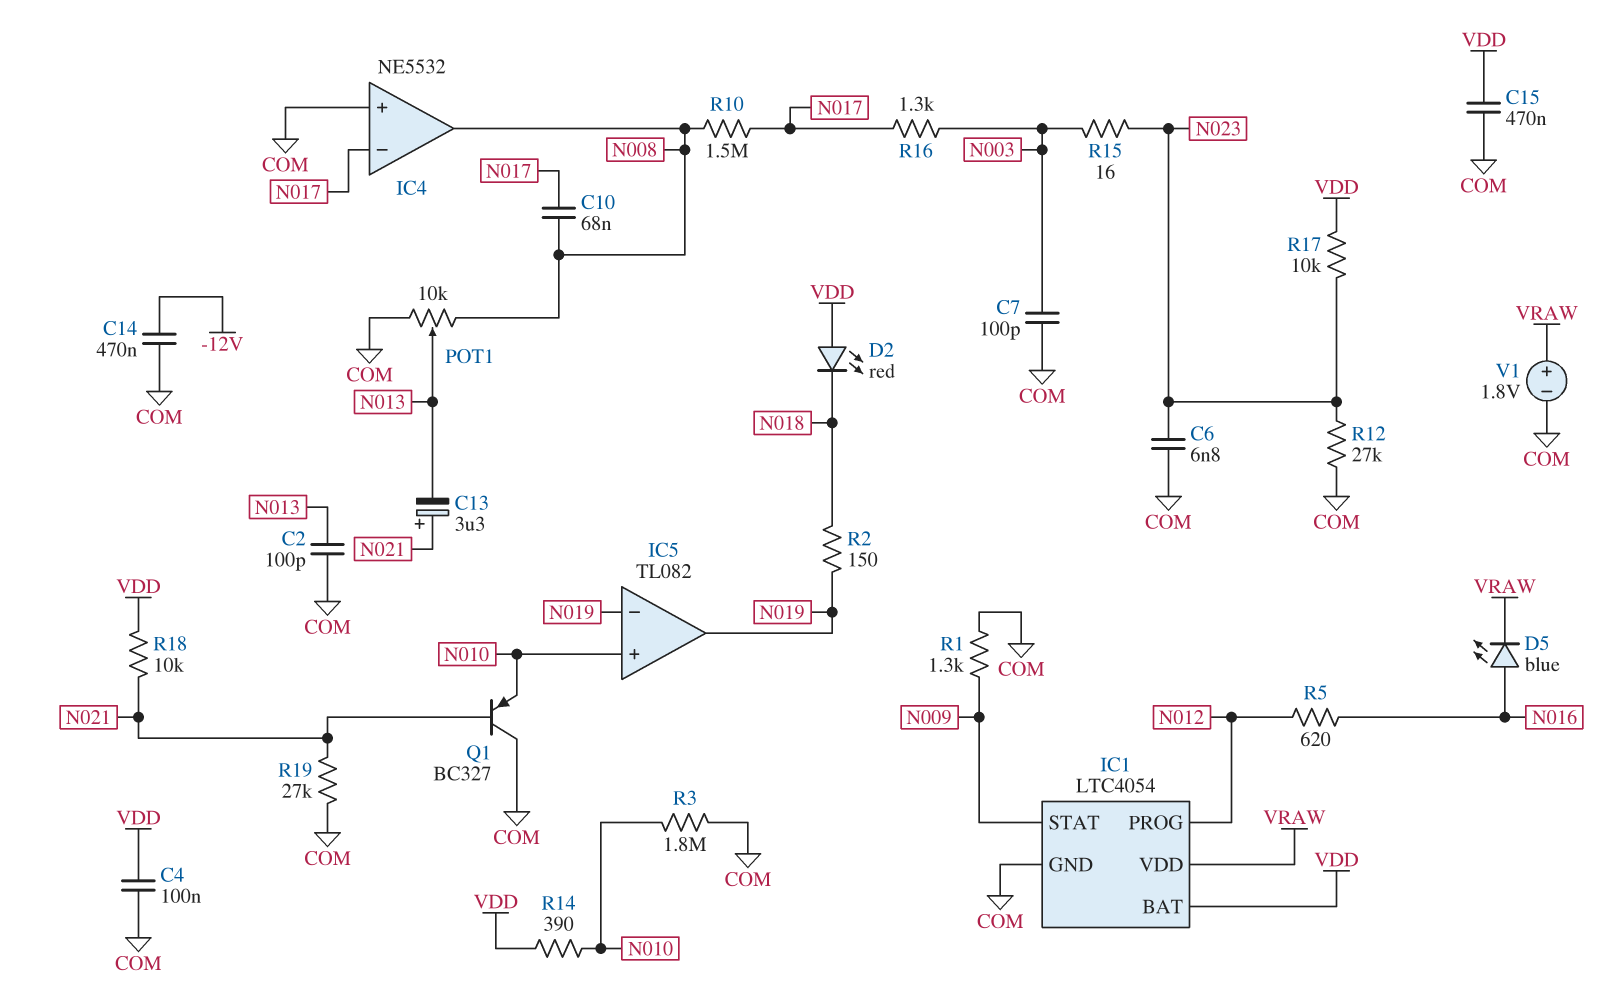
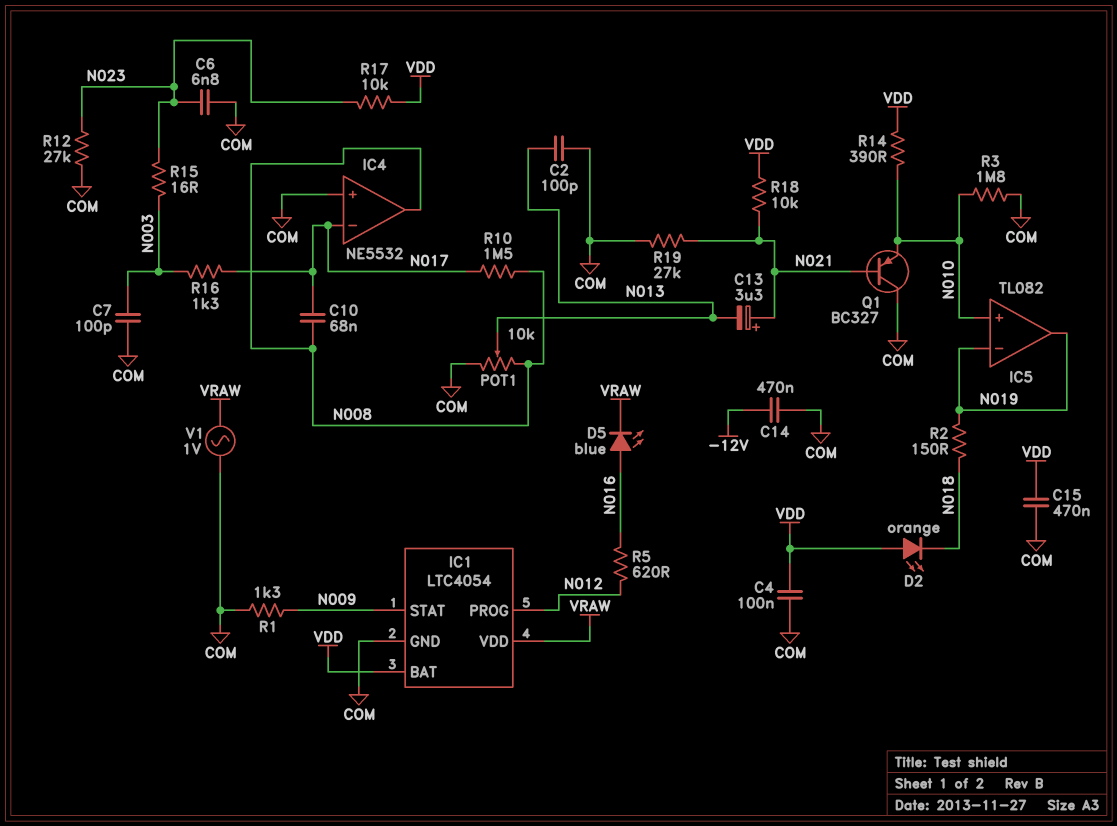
D2: LED red (A VDD, K N018) -> LED orange (A VDD, K N018)
V1: 1.8V (plus VRAW, minus COM) -> AC 1V (COM, VRAW)

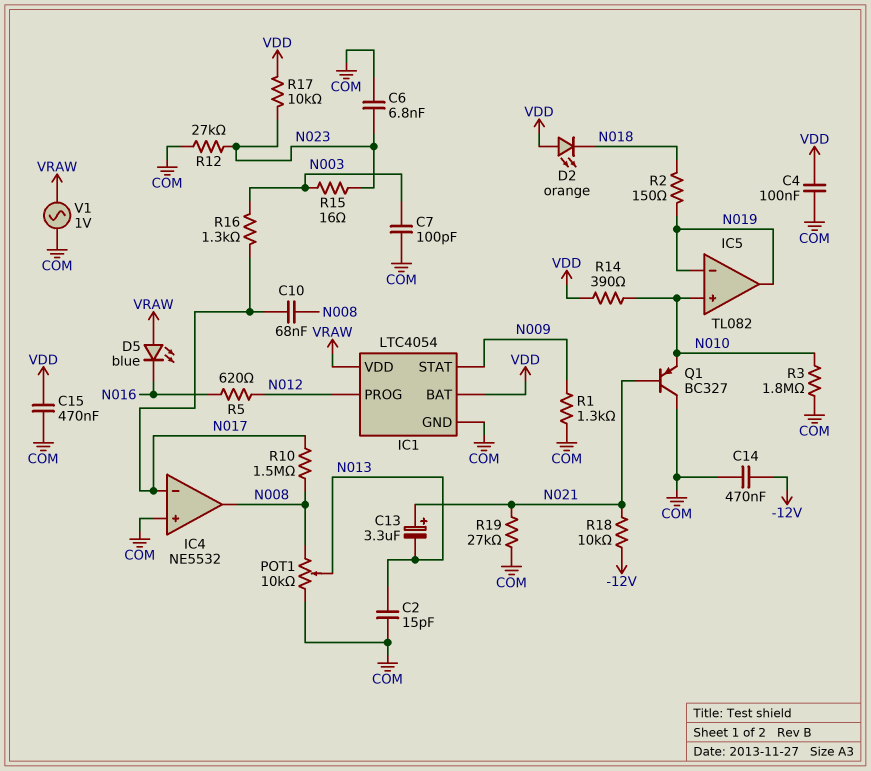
C2: 100pF (COM, N013) -> 15pF (COM, N013)
D5: LED blue (A N016, K VRAW) -> LED blue (A VRAW, K N016)
R18: 10k (N021, VDD) -> 10k (-12V, N021)

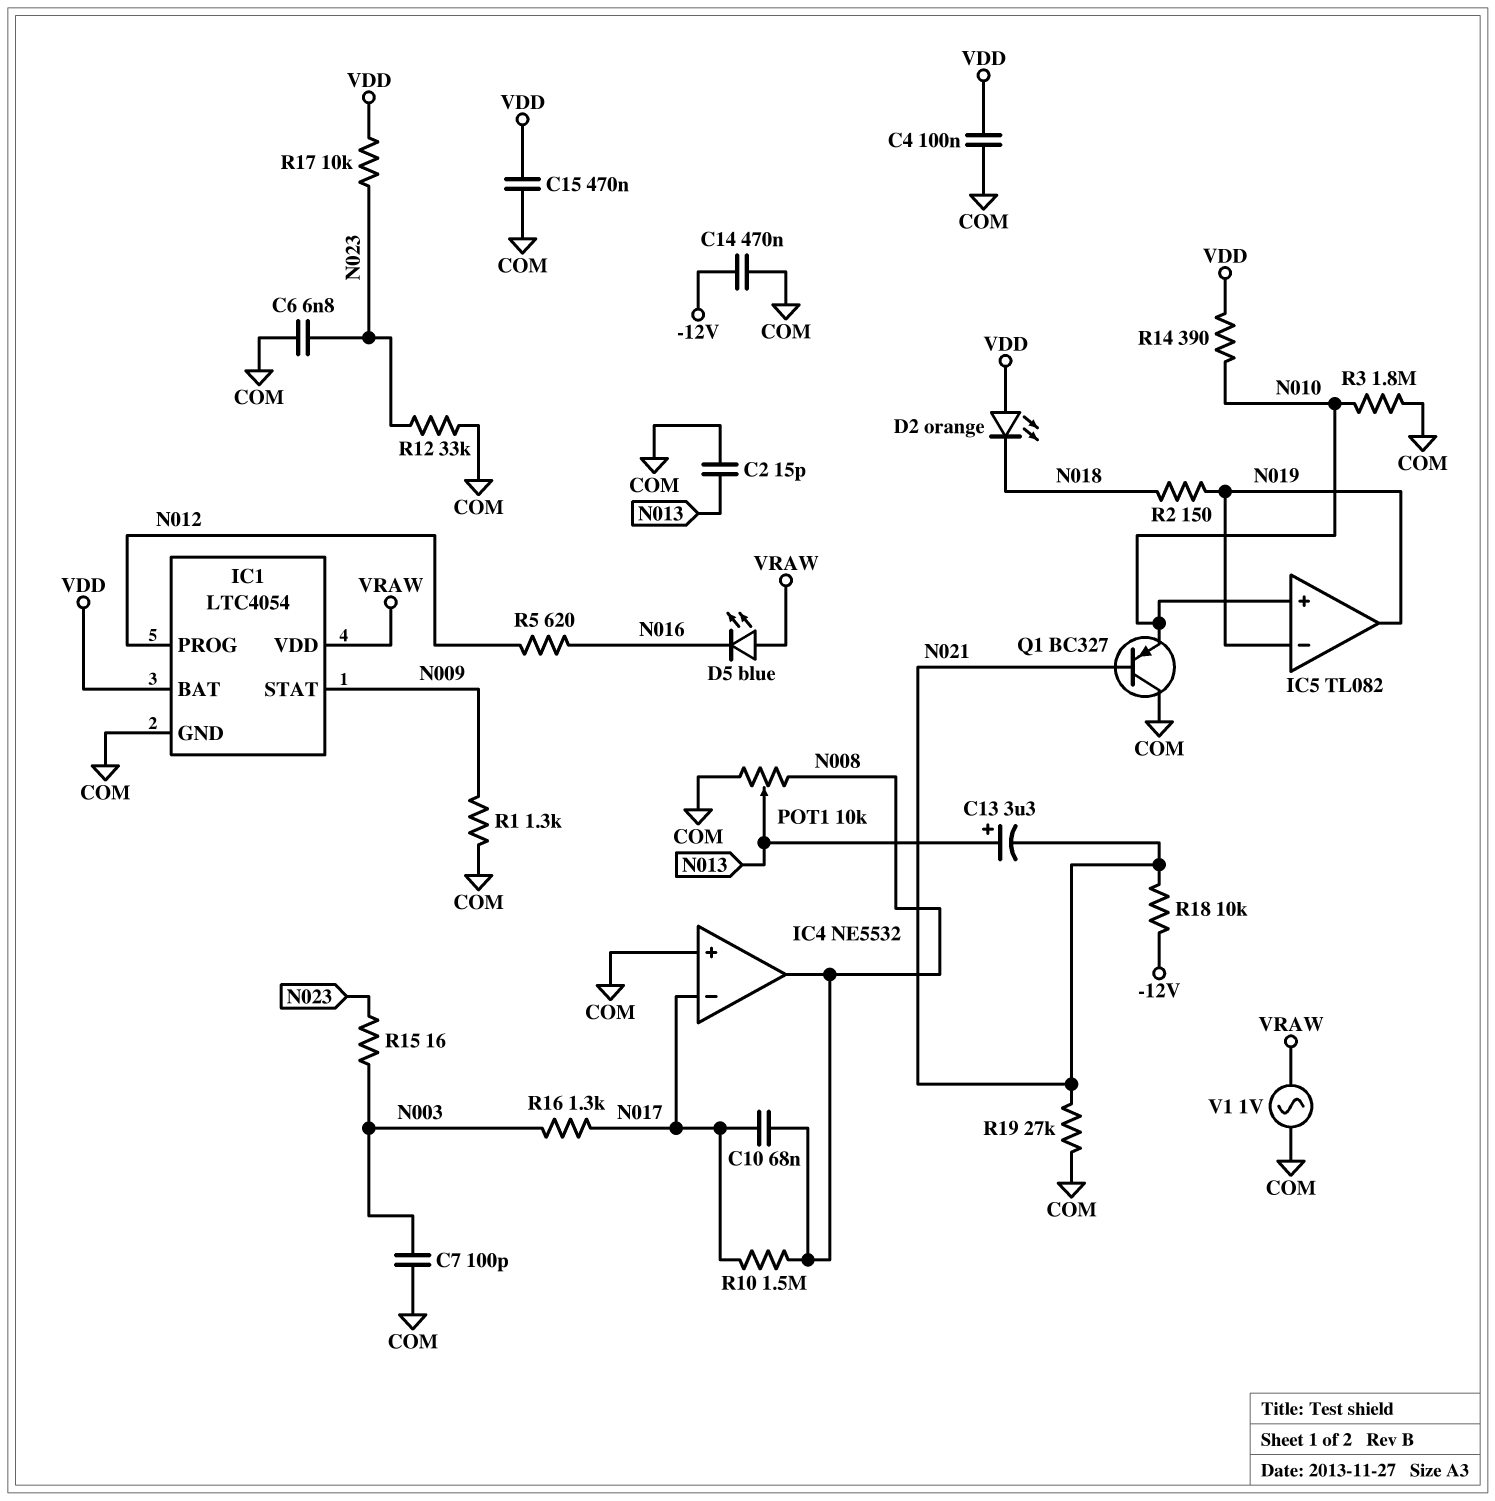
C13: 3.3uF (plus N021, minus N013) -> 3.3uF (plus N013, minus N021)
R12: 27k (COM, N023) -> 33k (COM, N023)

